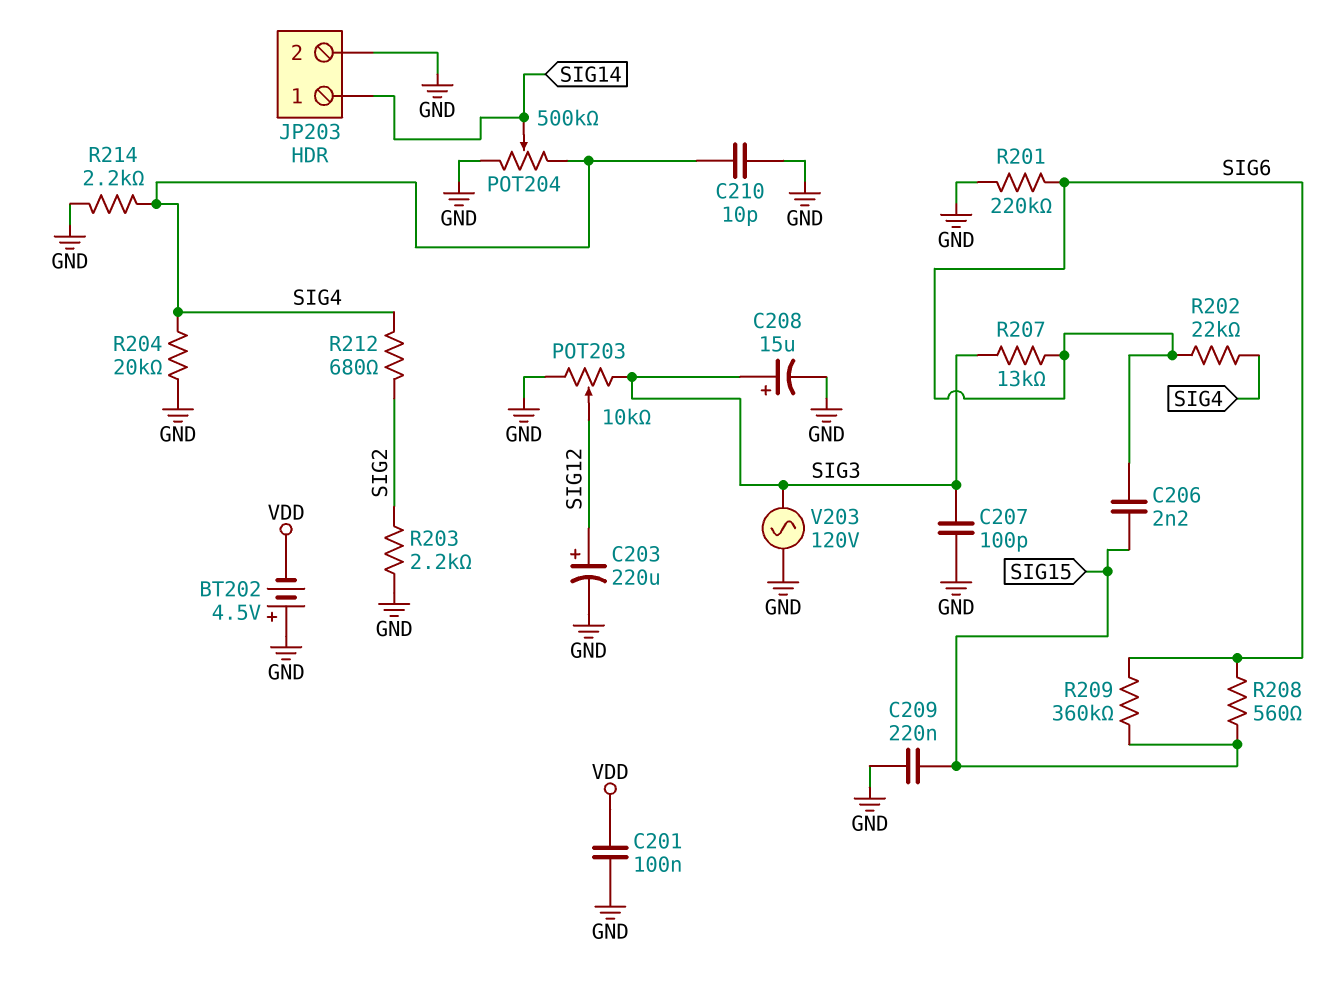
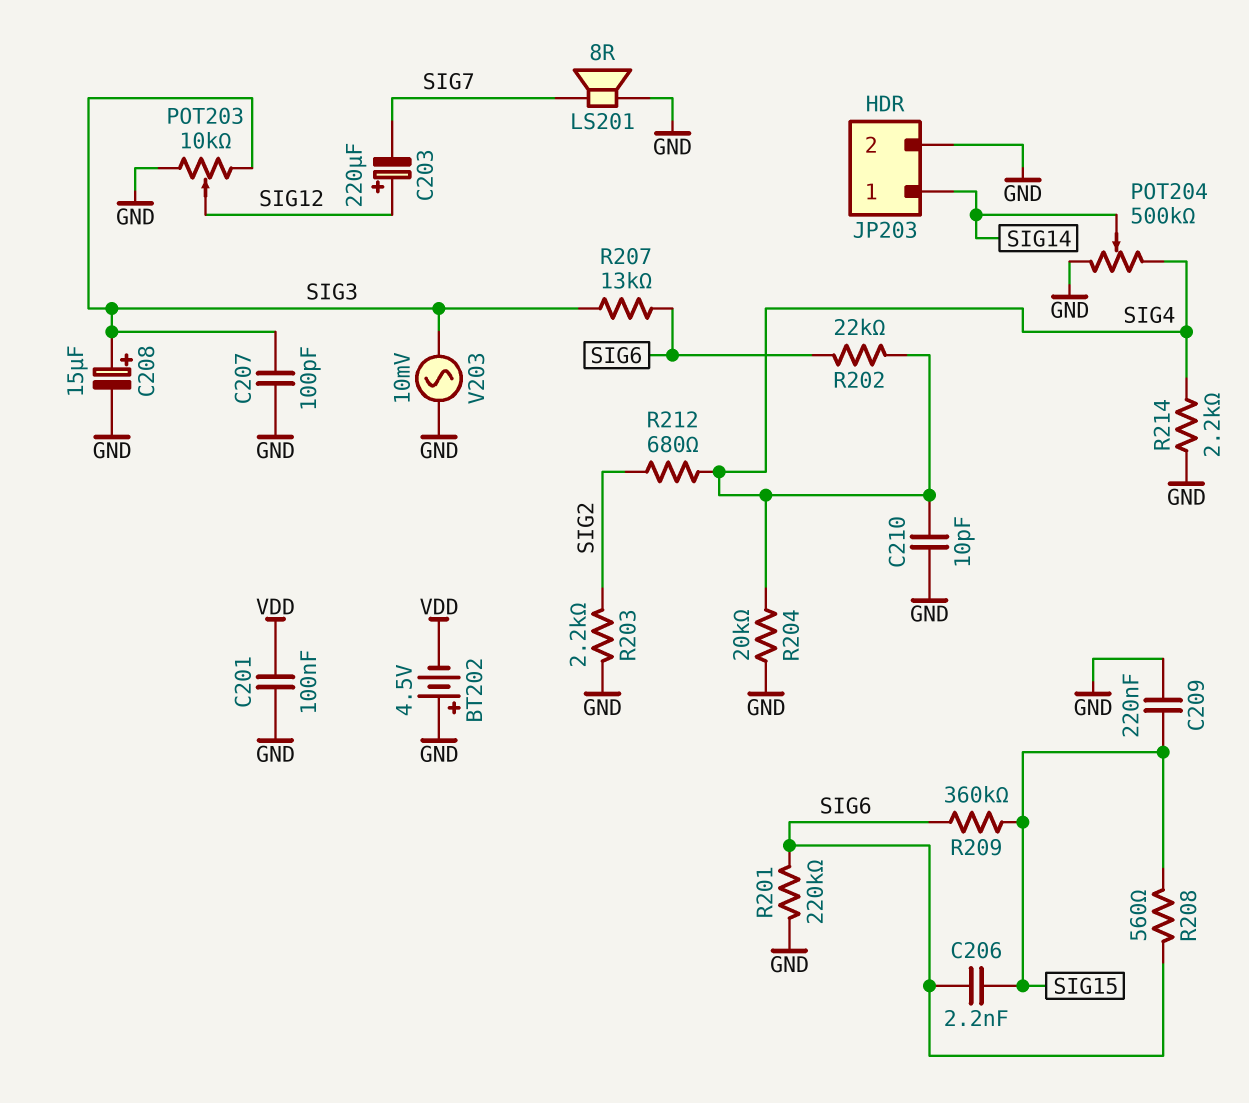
C203: 220uF (plus SIG12, minus GND) -> 220uF (plus SIG12, minus SIG7)
LS201: none -> speaker 8R (GND, SIG7)
V203: AC 120V (GND, SIG3) -> AC 10mV (GND, SIG3)

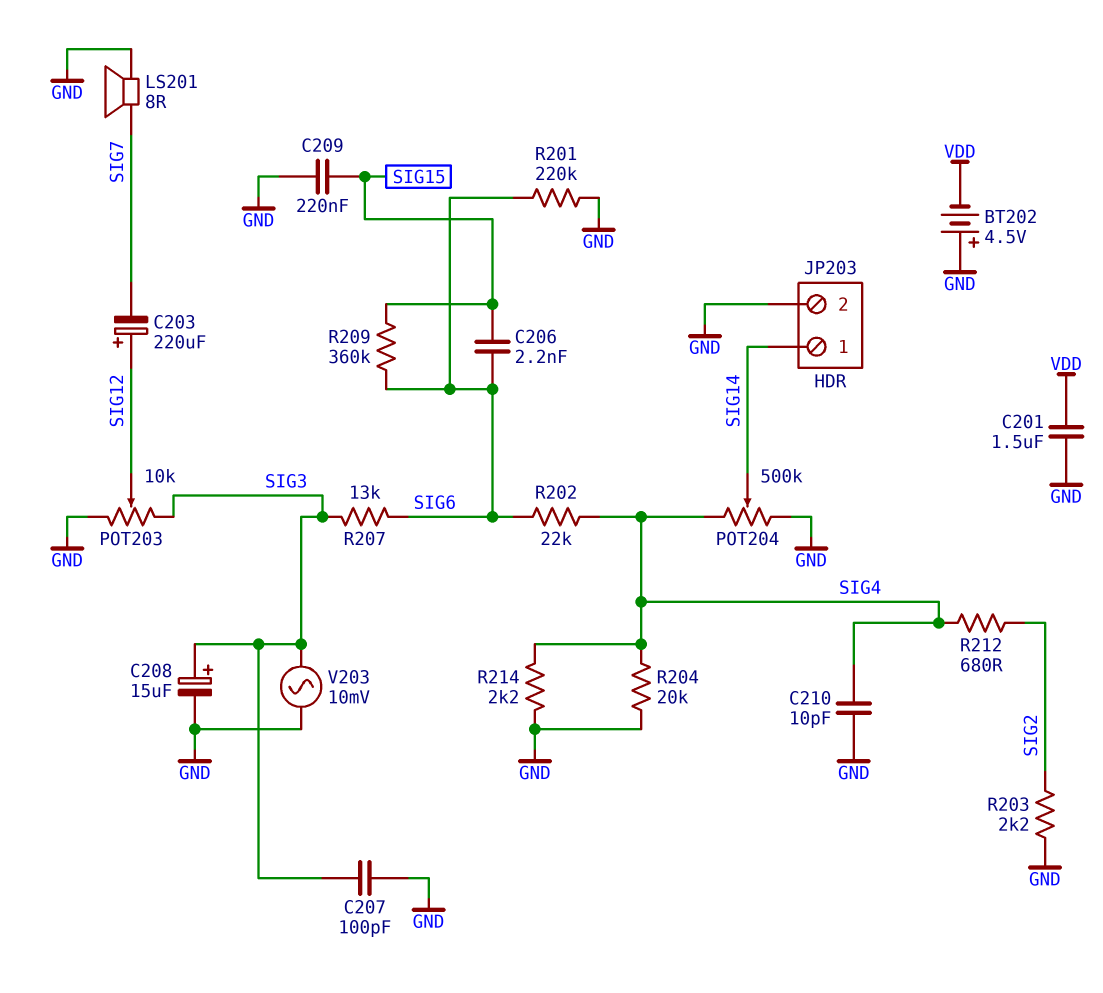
C201: 100nF (GND, VDD) -> 1.5uF (GND, VDD)
R208: 560 (SIG6, SIG15) -> none

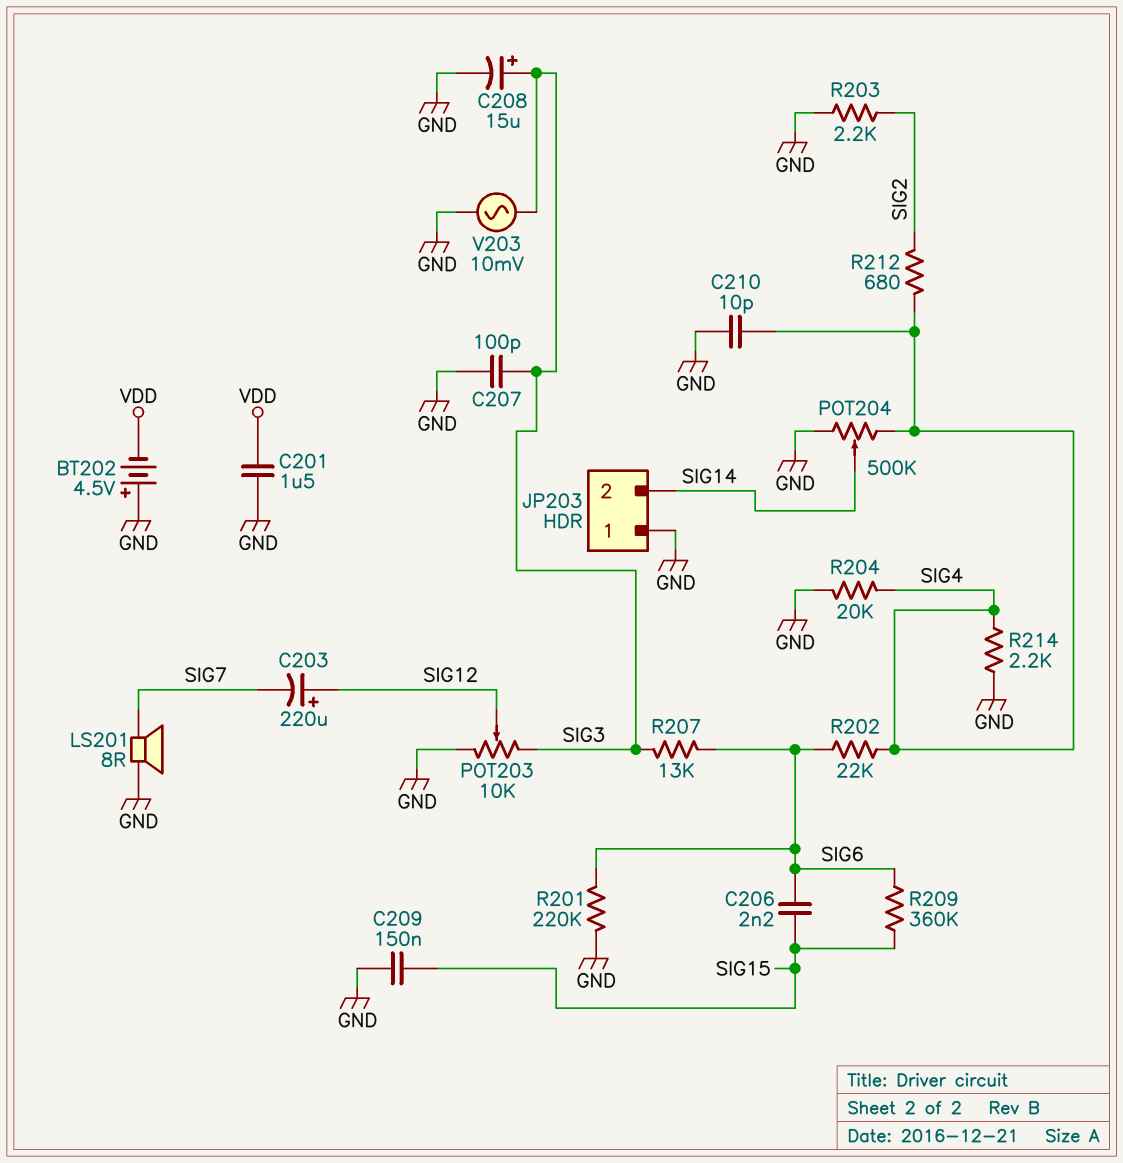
C209: 220nF (GND, SIG15) -> 150nF (GND, SIG15)
JP203 pin 1: SIG14 -> GND
JP203 pin 2: GND -> SIG14

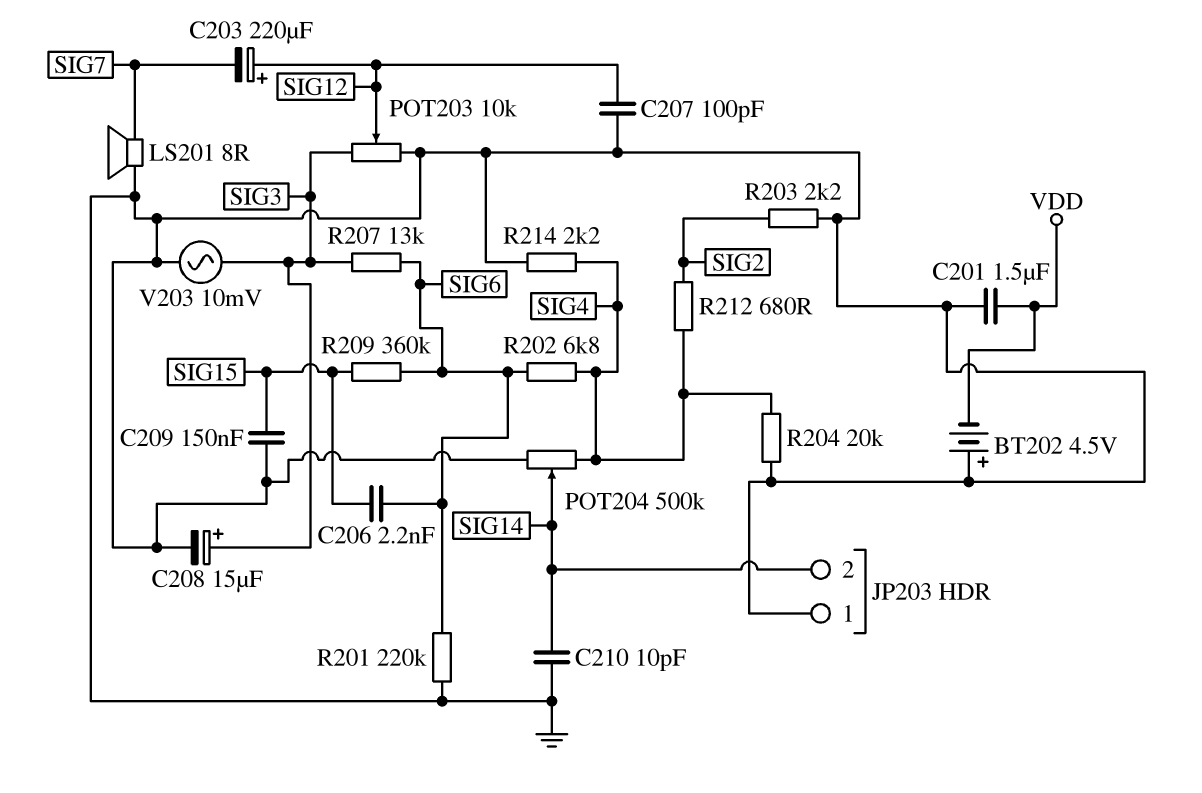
C207: 100pF (GND, SIG3) -> 100pF (GND, SIG12)
C210: 10pF (GND, SIG4) -> 10pF (GND, SIG14)
R202: 22k (SIG4, SIG6) -> 6.8k (SIG4, SIG6)

